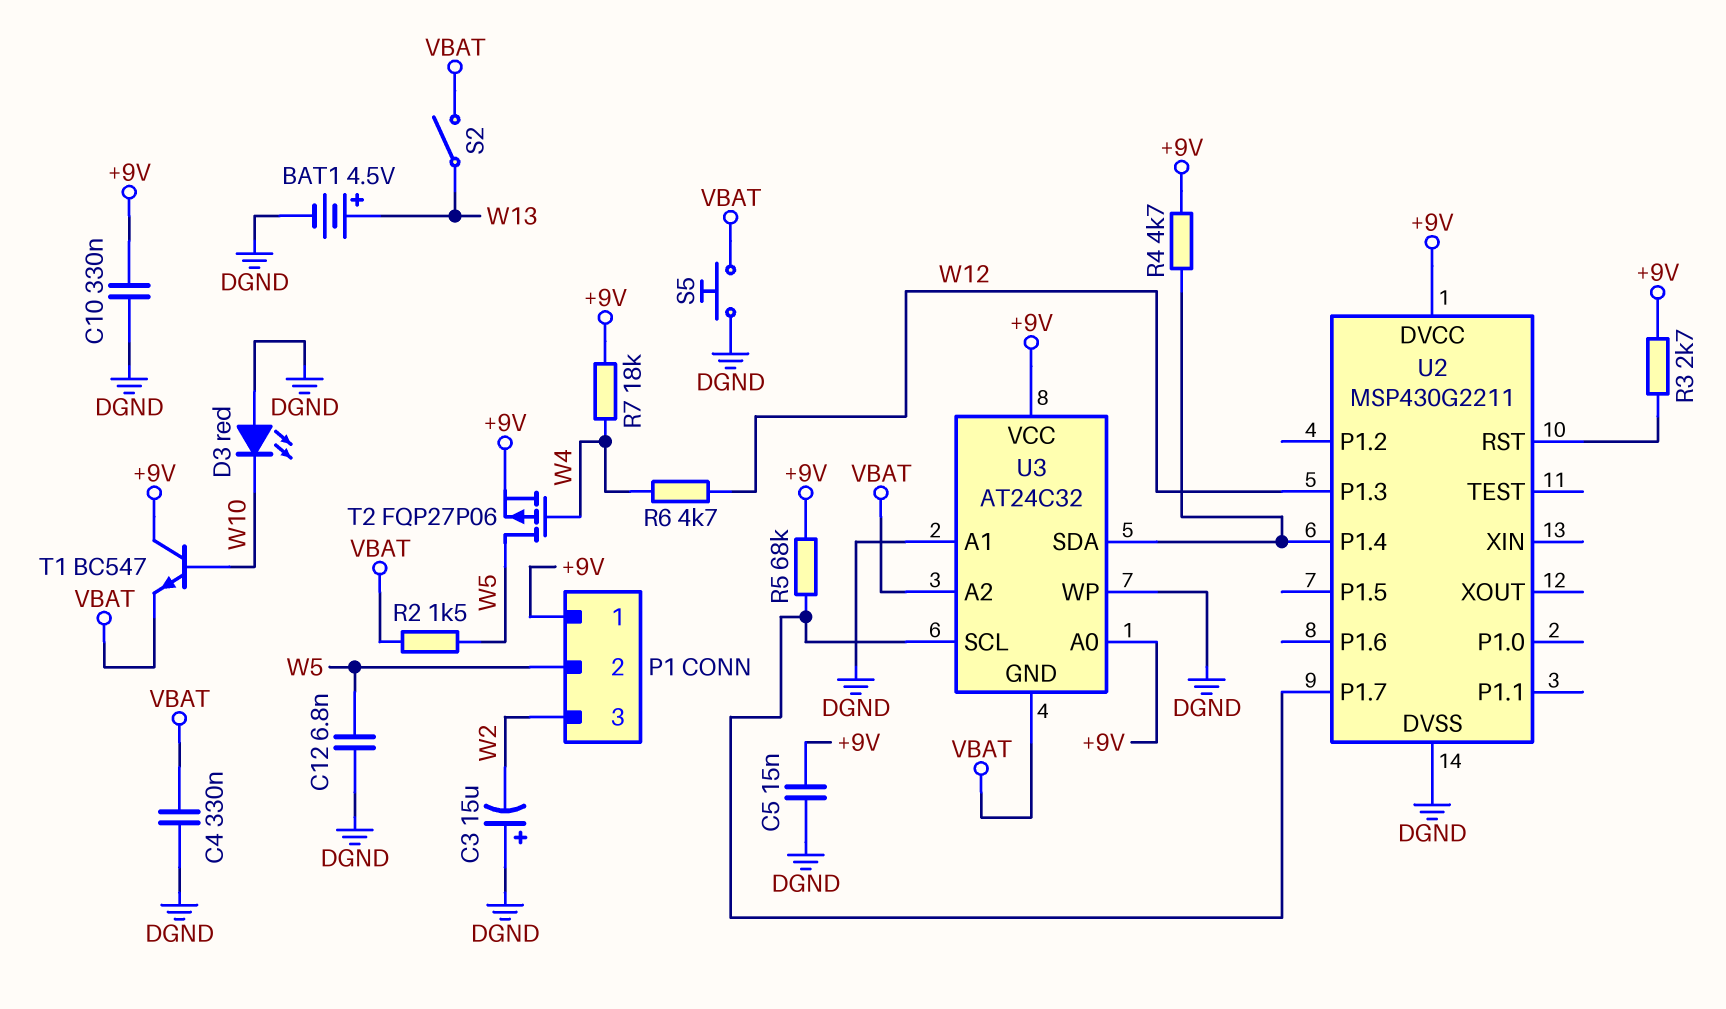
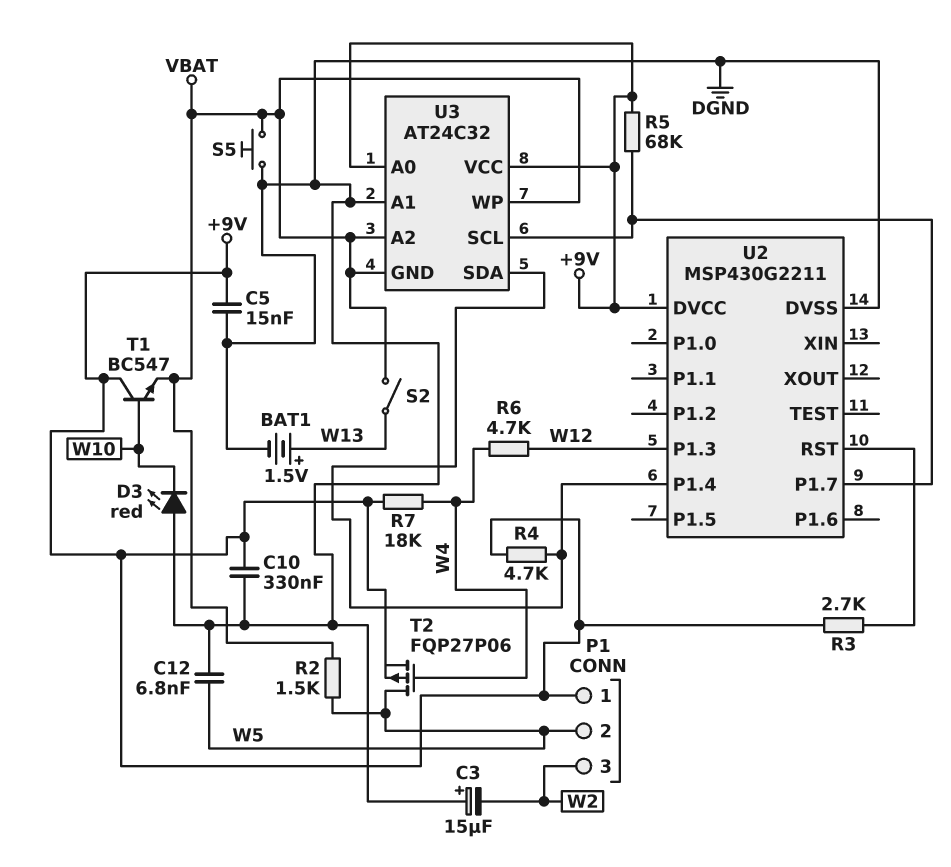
BAT1: 4.5V (plus W13, minus DGND) -> 1.5V (plus W13, minus DGND)
C4: 330nF (DGND, VBAT) -> none
U3 pin WP: DGND -> VBAT

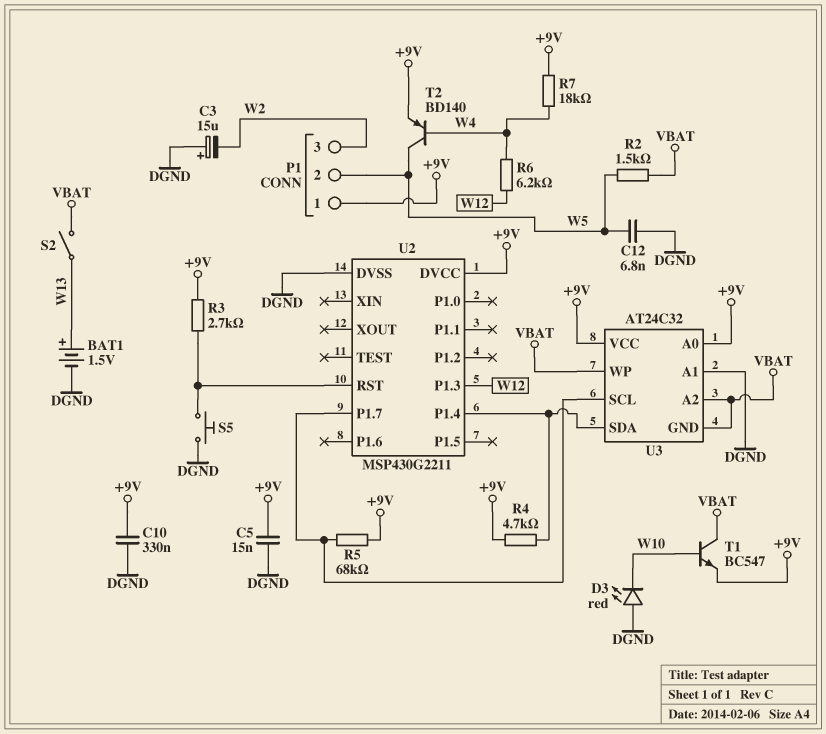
R6: 4.7k (W4, W12) -> 6.2k (W4, W12)
S5: button (DGND, VBAT) -> button (DGND, U2/RST)
T1: NPN BC547 (B W10, C +9V, E VBAT) -> NPN BC547 (B W10, C VBAT, E +9V)
T2: PMOS FQP27P06 (G W4, D W5, S +9V) -> PNP BD140 (B W4, C W5, E +9V)

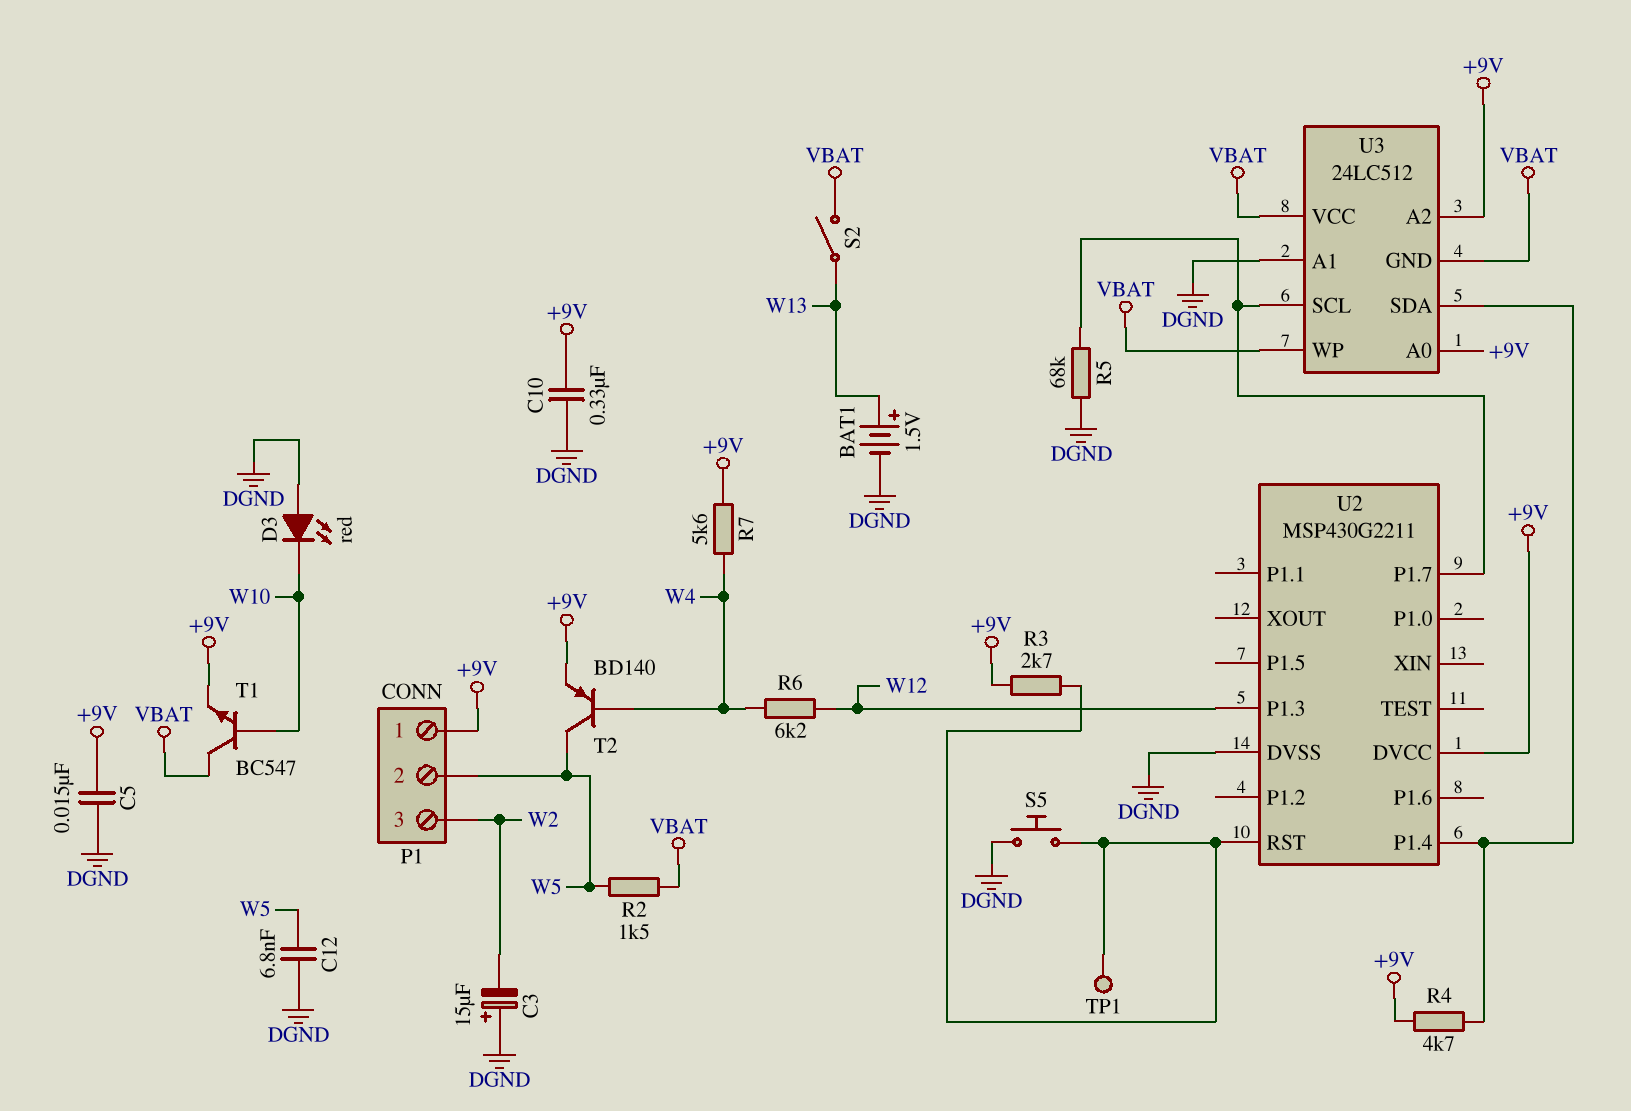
R5: 68k (+9V, U2/P1.7) -> 68k (DGND, U2/P1.7)
R7: 18k (+9V, W4) -> 5.6k (+9V, W4)
TP1: none -> test point (U2/RST)
U3: AT24C32 -> 24LC512
U3 pin A2: VBAT -> +9V
U3 pin VCC: +9V -> VBAT

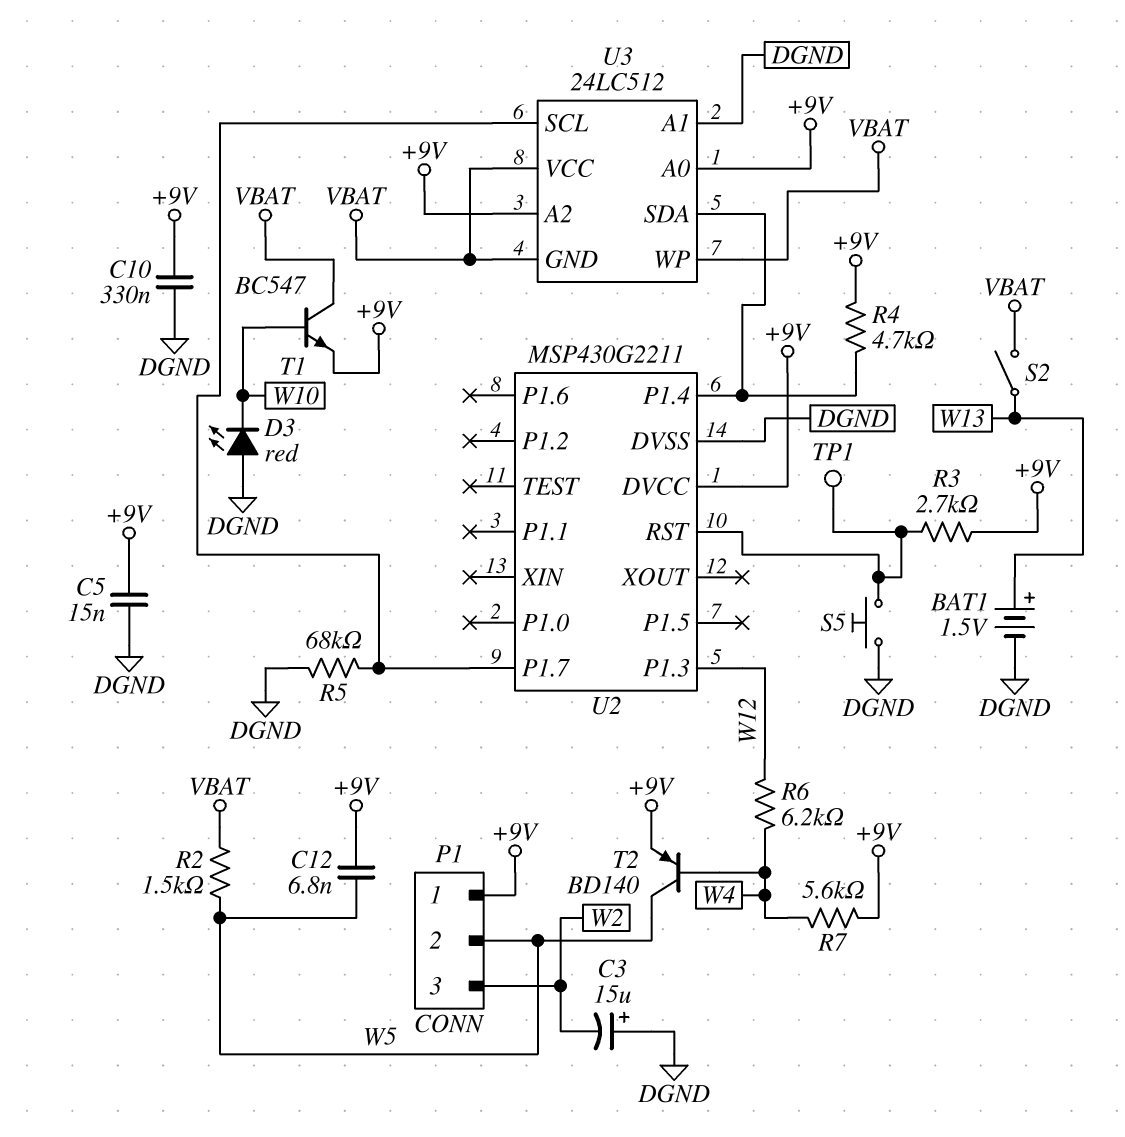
C12: 6.8nF (DGND, W5) -> 6.8nF (+9V, W5)

